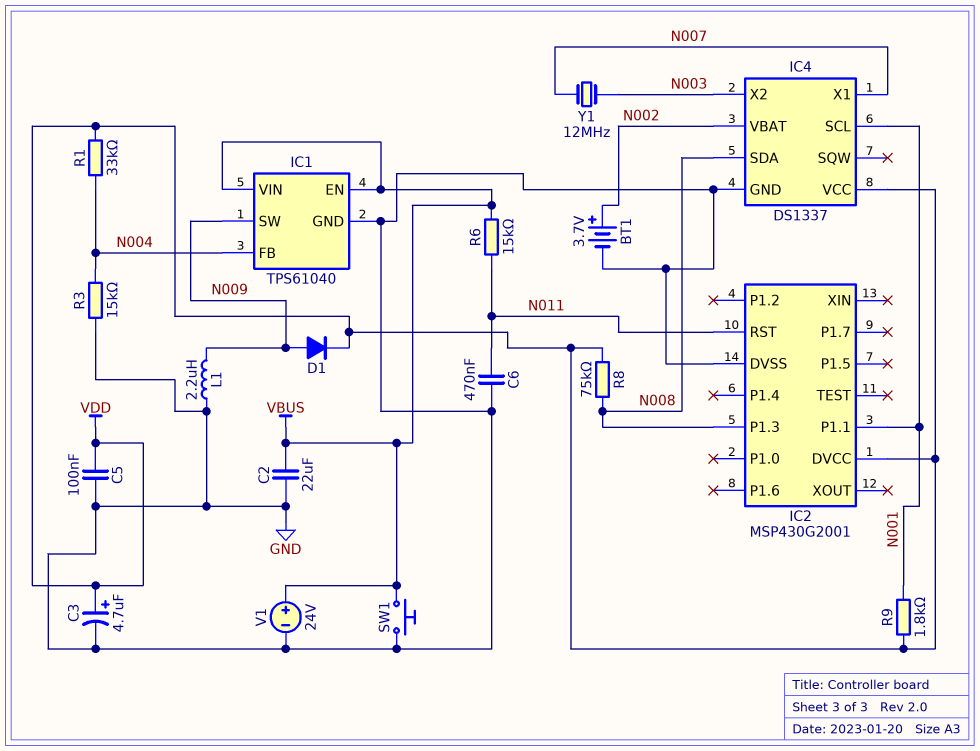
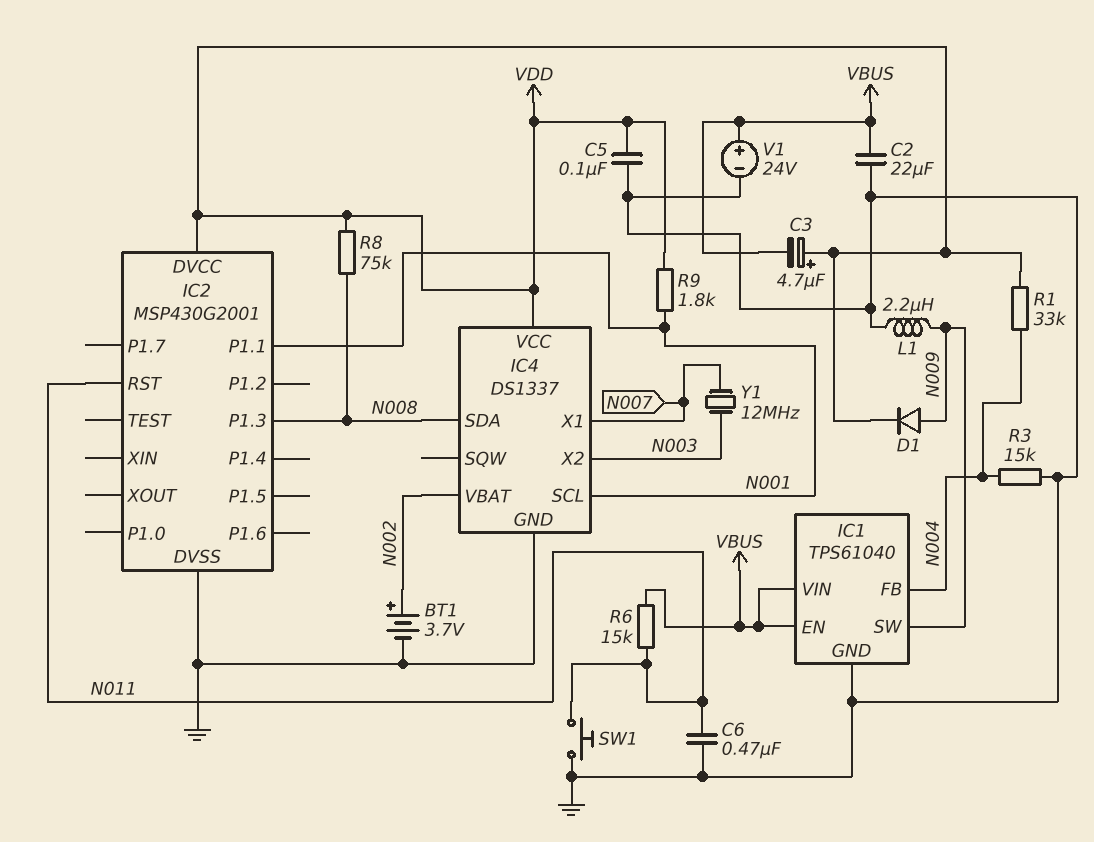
C3: 4.7uF (plus VDD, minus GND) -> 4.7uF (plus VDD, minus VBUS)
SW1: button (GND, VBUS) -> button (GND, N011)

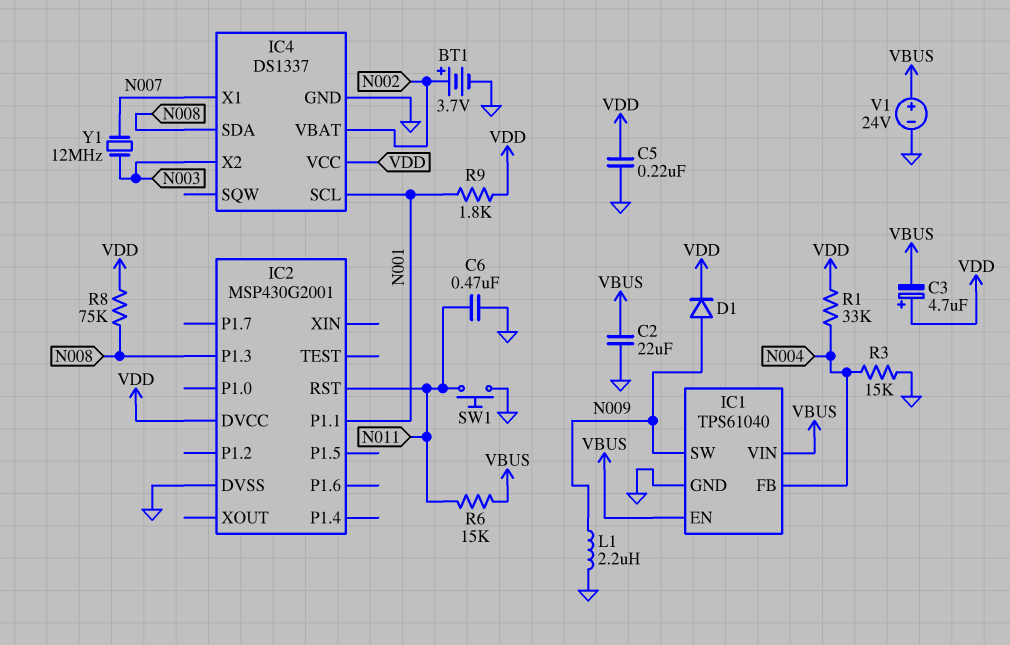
C5: 100nF (GND, VDD) -> 220nF (GND, VDD)

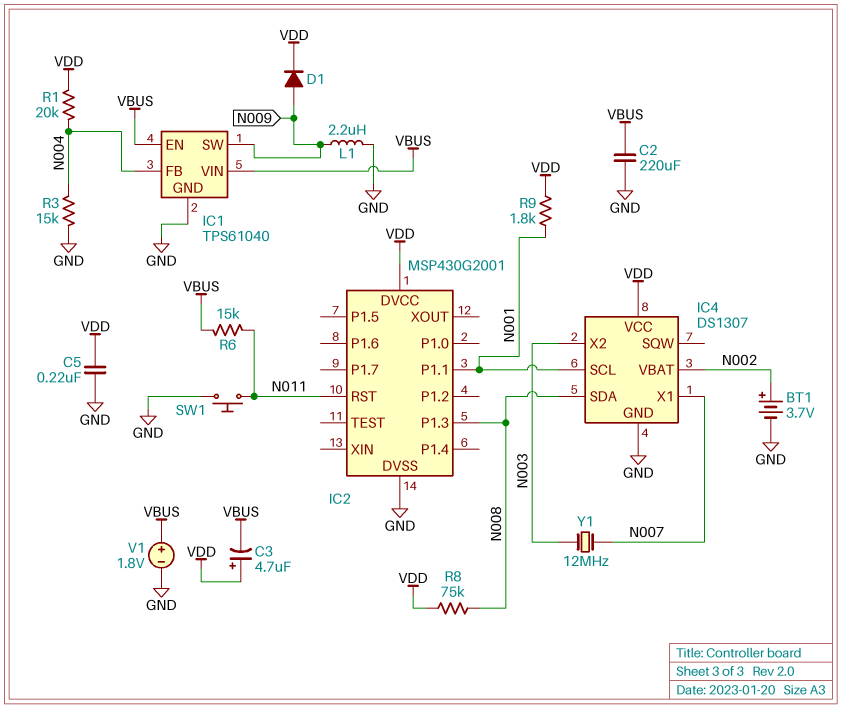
C2: 22uF (GND, VBUS) -> 220uF (GND, VBUS)
C6: 470nF (GND, N011) -> none
IC4: DS1337 -> DS1307
R1: 33k (N004, VDD) -> 20k (N004, VDD)
V1: 24V (plus VBUS, minus GND) -> 1.8V (plus VBUS, minus GND)

